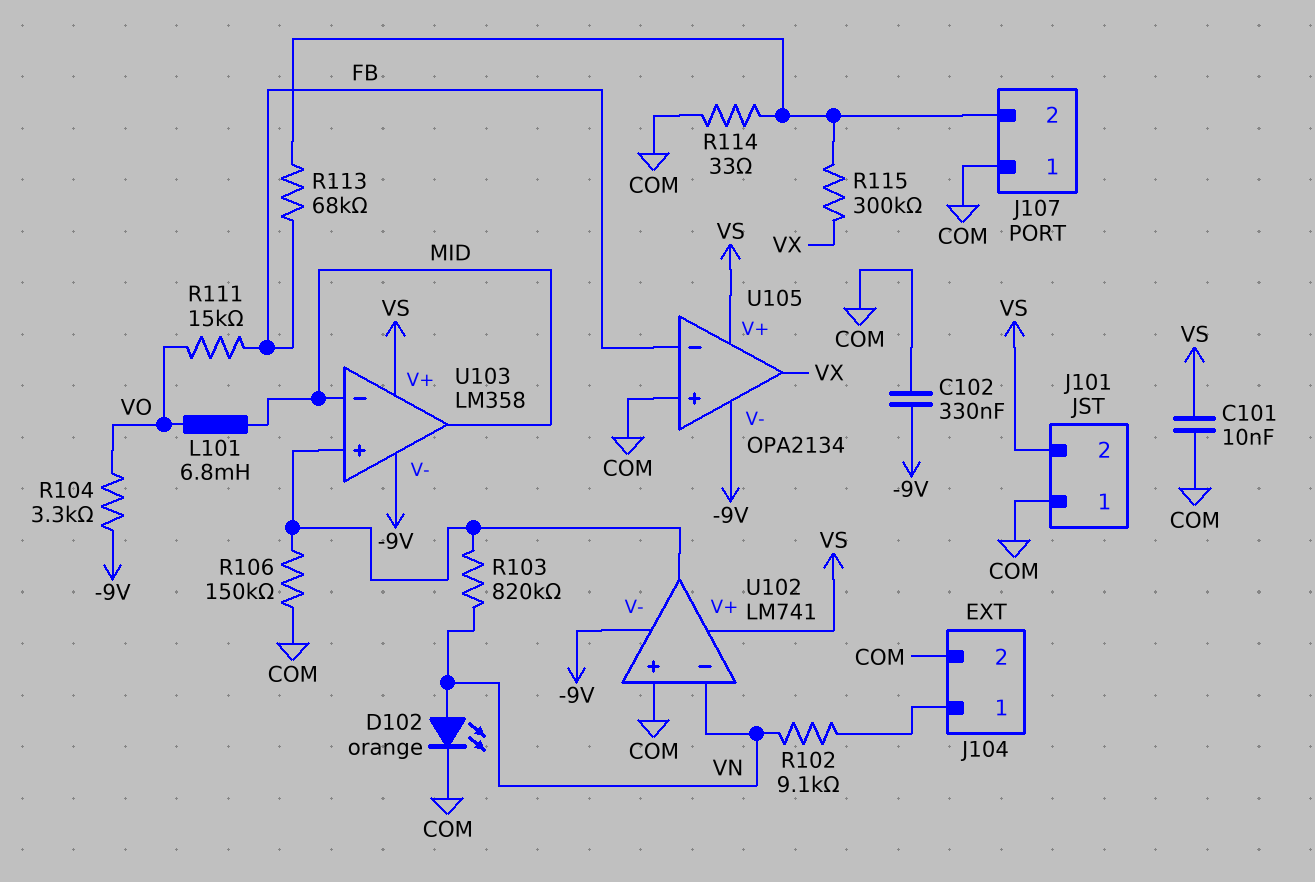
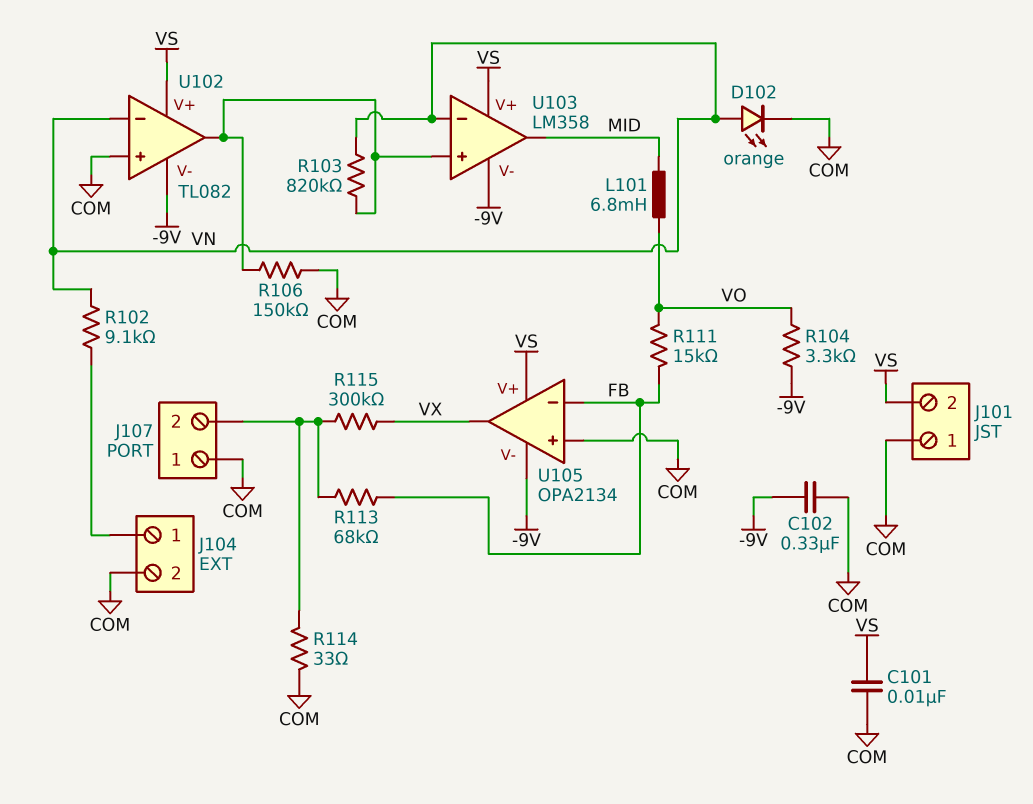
U102: LM741 -> TL082
U103 pin in-: MID -> VN

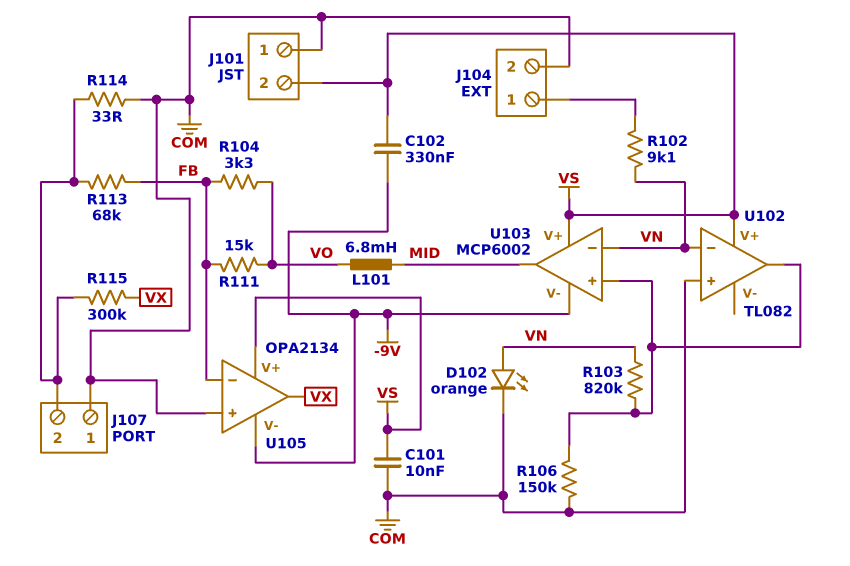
C102: 330nF (-9V, COM) -> 330nF (-9V, VS)
R104: 3.3k (-9V, VO) -> 3.3k (FB, VO)
U102 pin V-: -9V -> none
U103: LM358 -> MCP6002

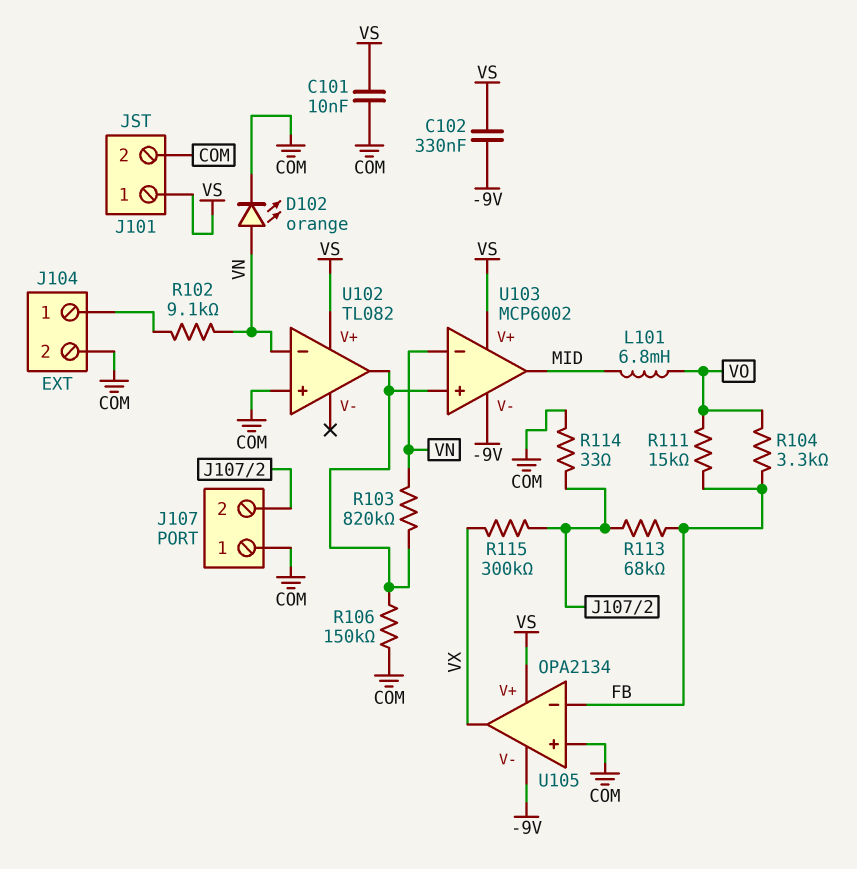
J101 pin 1: COM -> VS
J101 pin 2: VS -> COM

